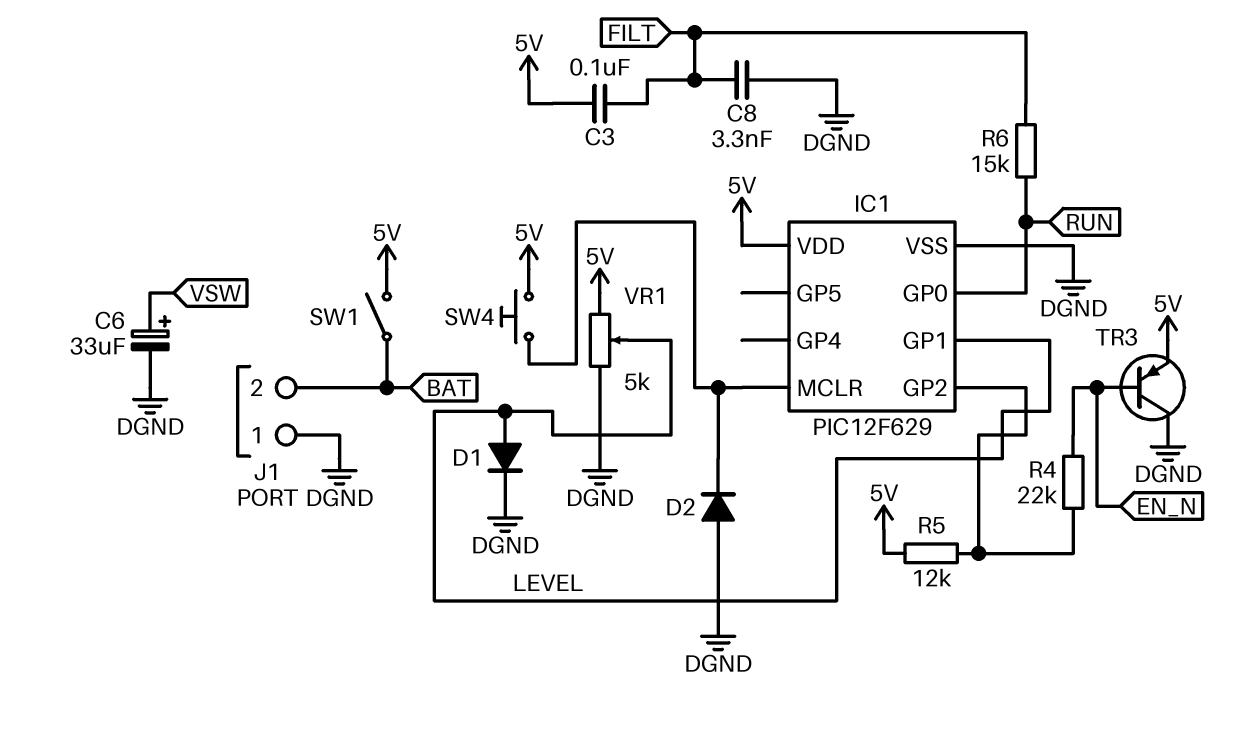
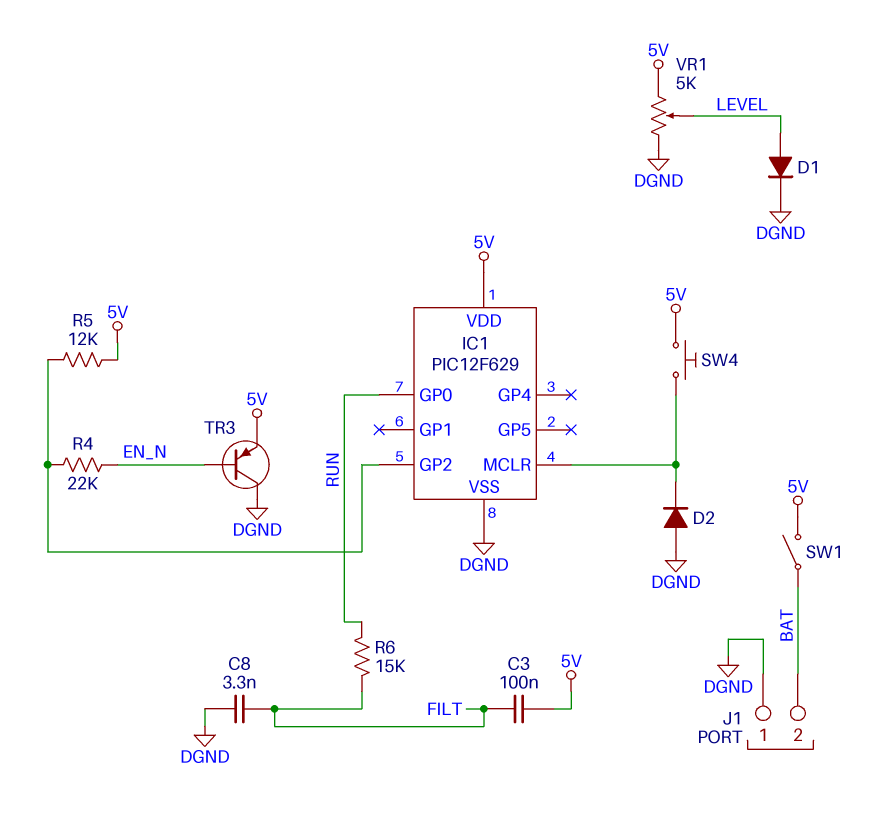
C6: 33uF (plus VSW, minus DGND) -> none
IC1 pin GP1: LEVEL -> none

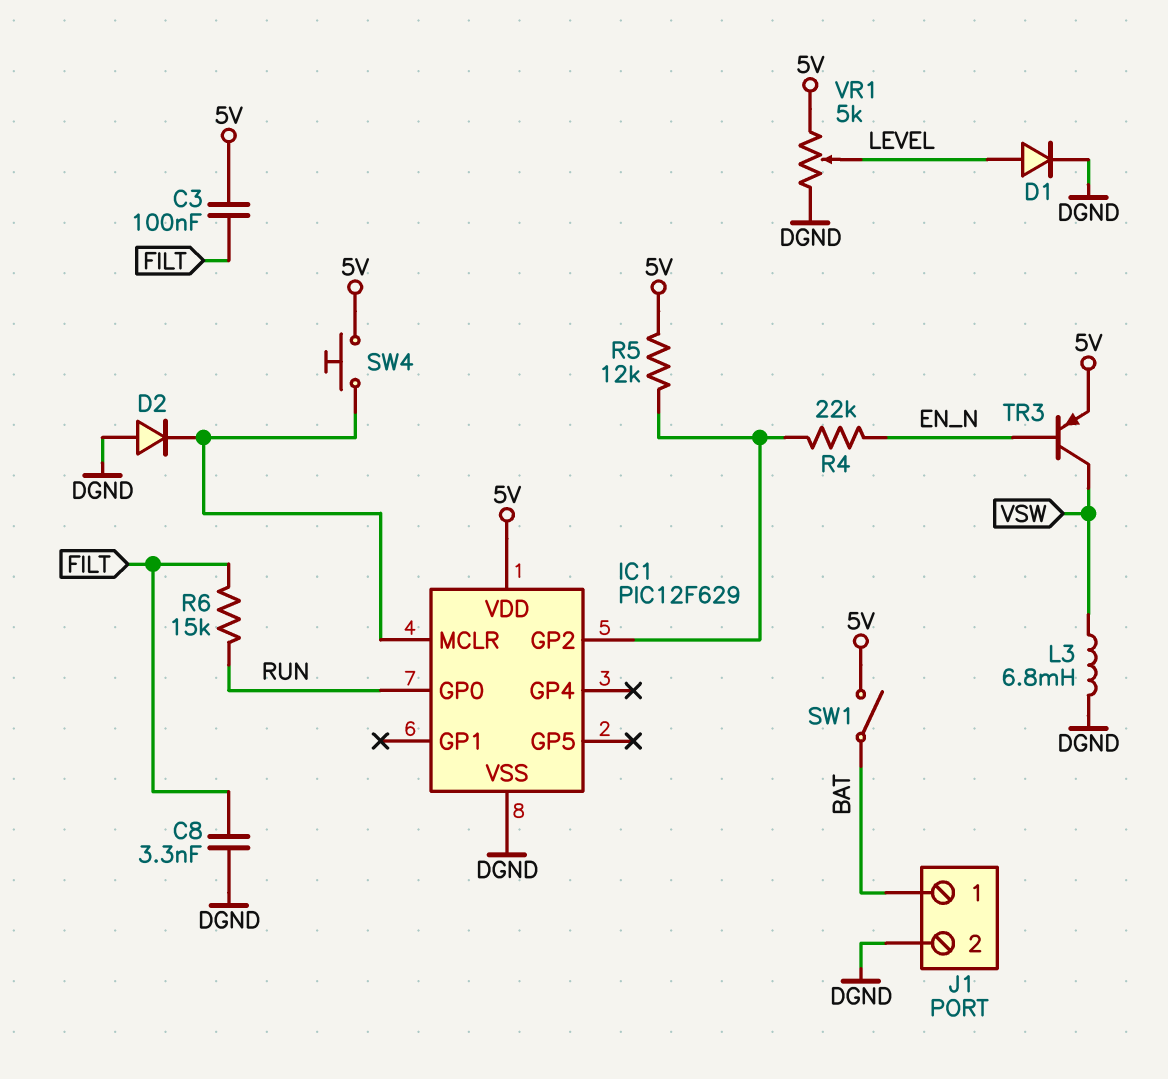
J1 pin 1: DGND -> BAT
J1 pin 2: BAT -> DGND
L3: none -> 6.8mH (DGND, VSW)
TR3: PNP (B EN_N, C DGND, E 5V) -> PNP (B EN_N, C VSW, E 5V)

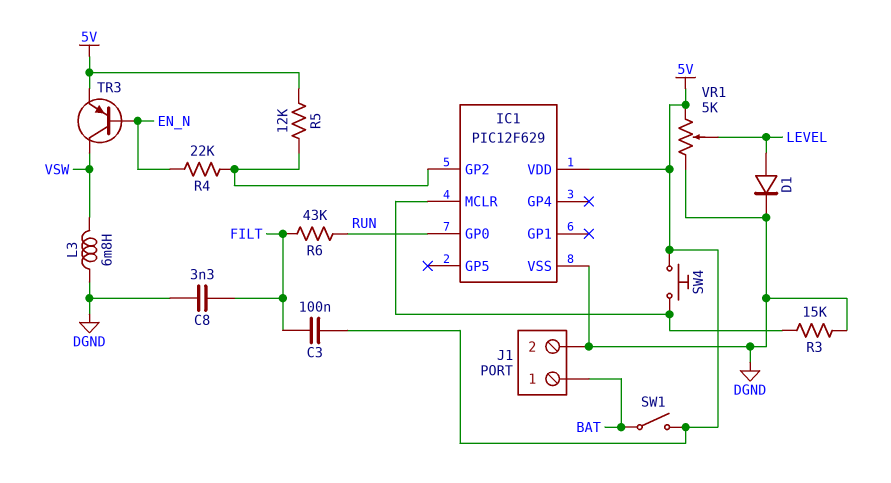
D2: diode (A DGND, K IC1/MCLR) -> none
R3: none -> 15k (DGND, IC1/MCLR)
R6: 15k (FILT, RUN) -> 43k (FILT, RUN)

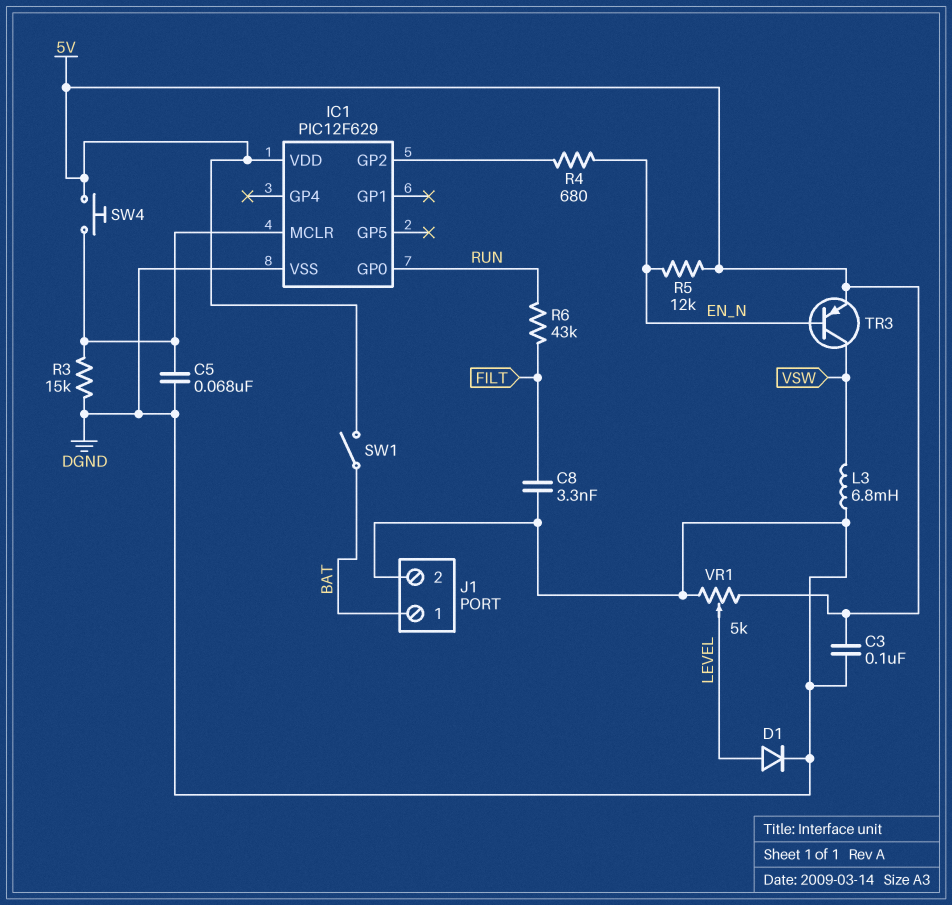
C3: 100nF (5V, FILT) -> 100nF (5V, DGND)
C5: none -> 68nF (DGND, IC1/MCLR)
R4: 22k (EN_N, IC1/GP2) -> 680 (EN_N, IC1/GP2)
R5: 12k (5V, IC1/GP2) -> 12k (5V, EN_N)

